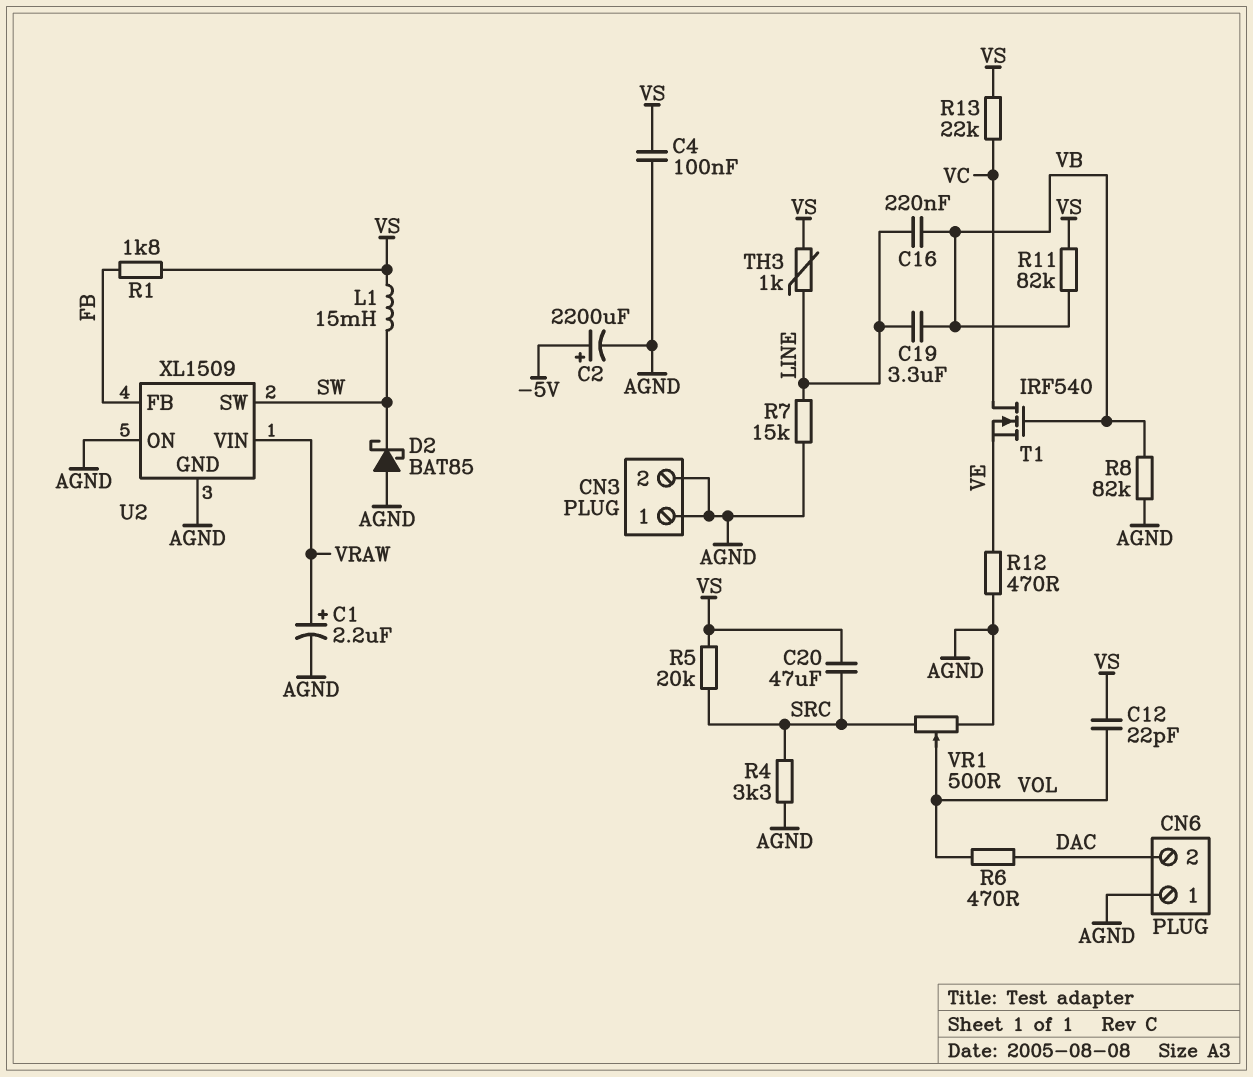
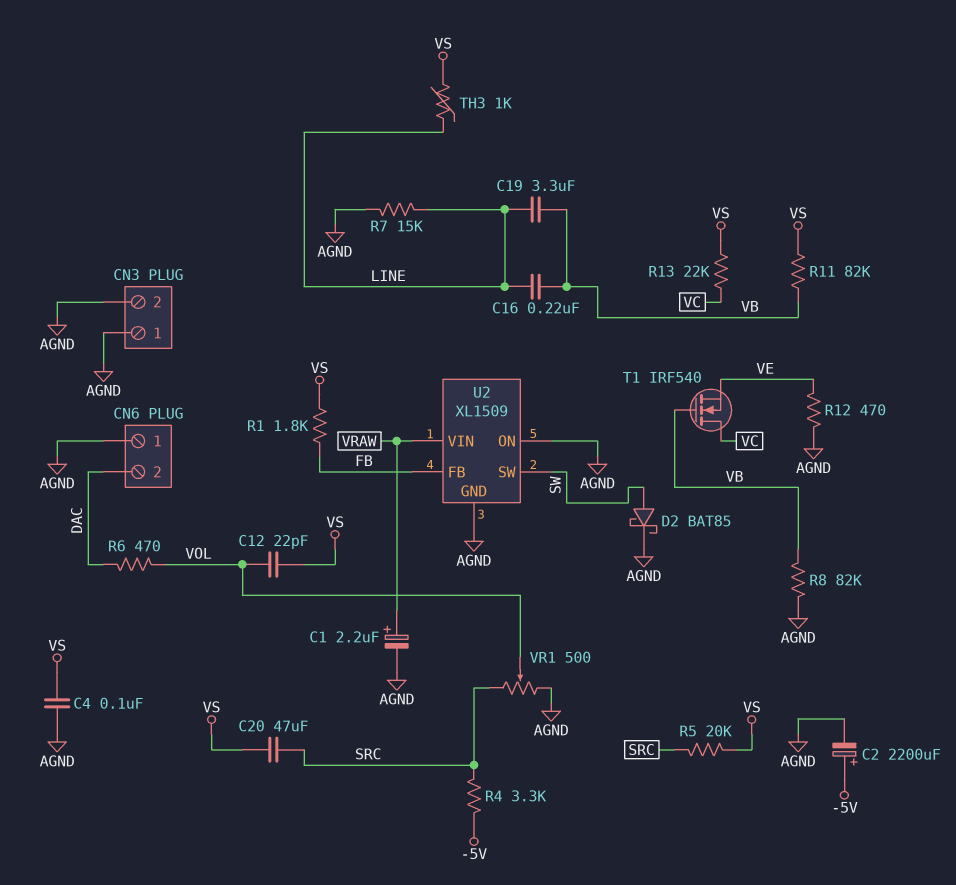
D2: schottky BAT85 (A AGND, K SW) -> schottky BAT85 (A SW, K AGND)
L1: 15mH (SW, VS) -> none
R4: 3.3k (AGND, SRC) -> 3.3k (-5V, SRC)

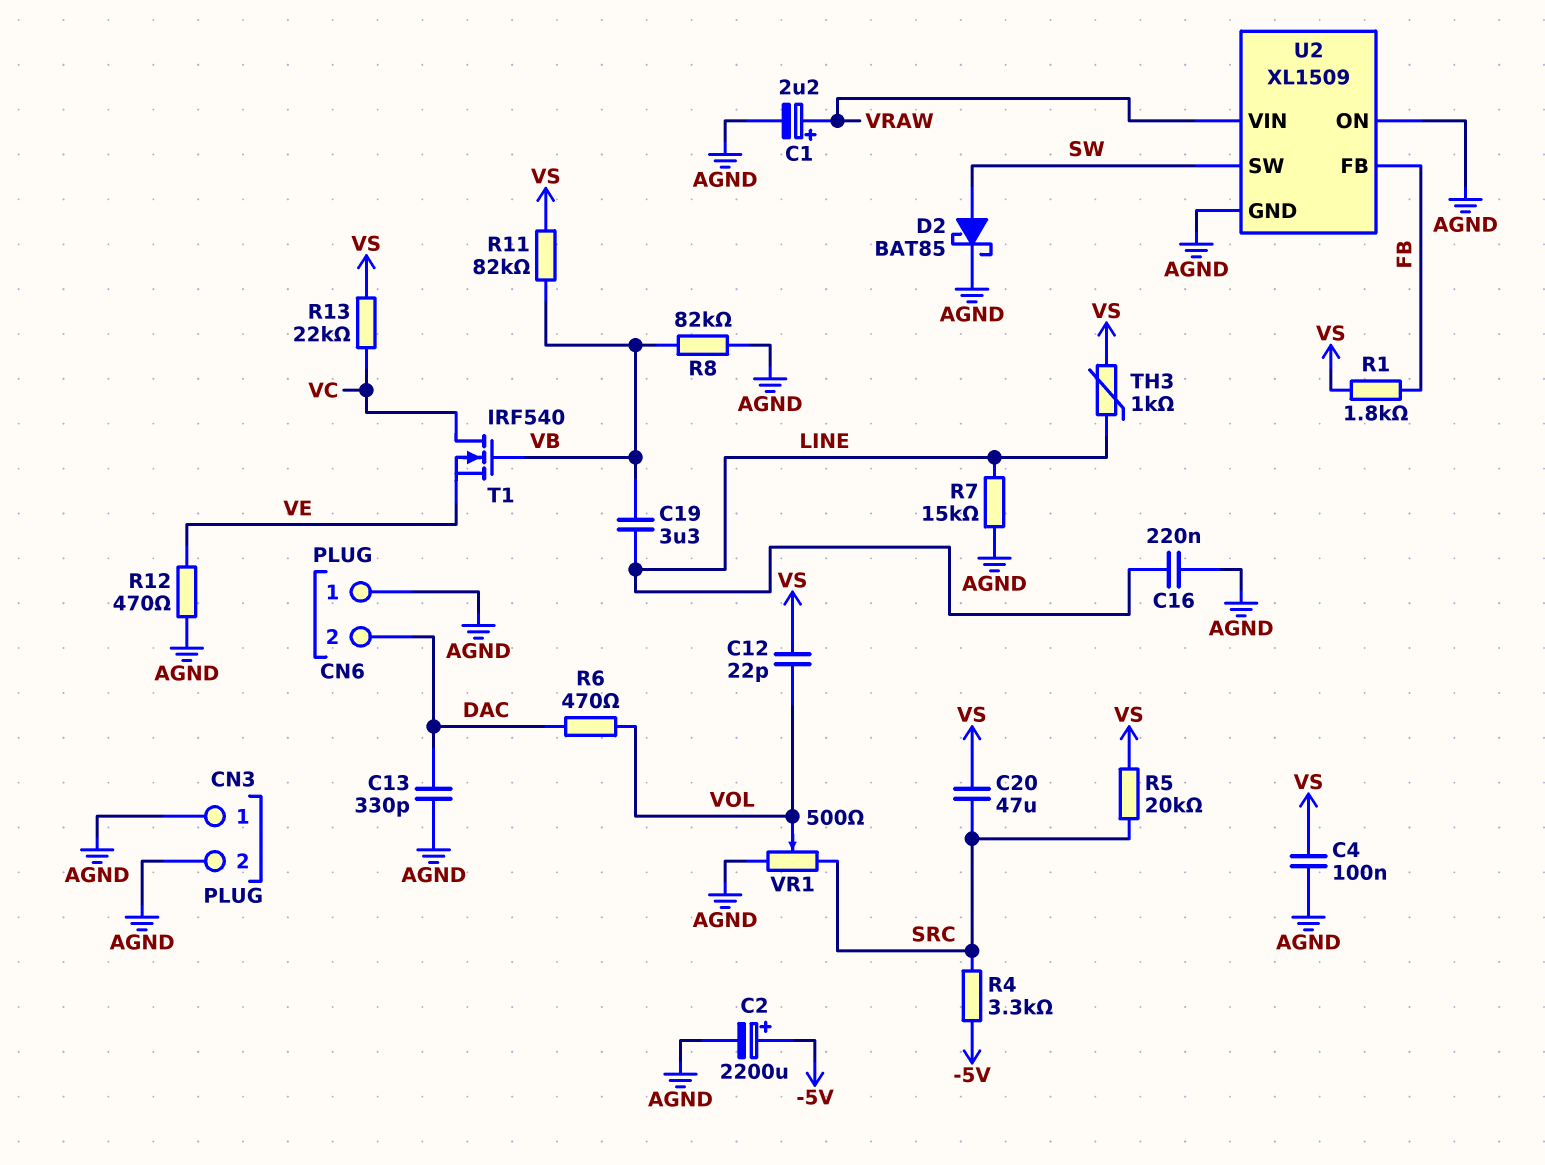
C13: none -> 330pF (AGND, DAC)
C16: 220nF (LINE, VB) -> 220nF (AGND, LINE)

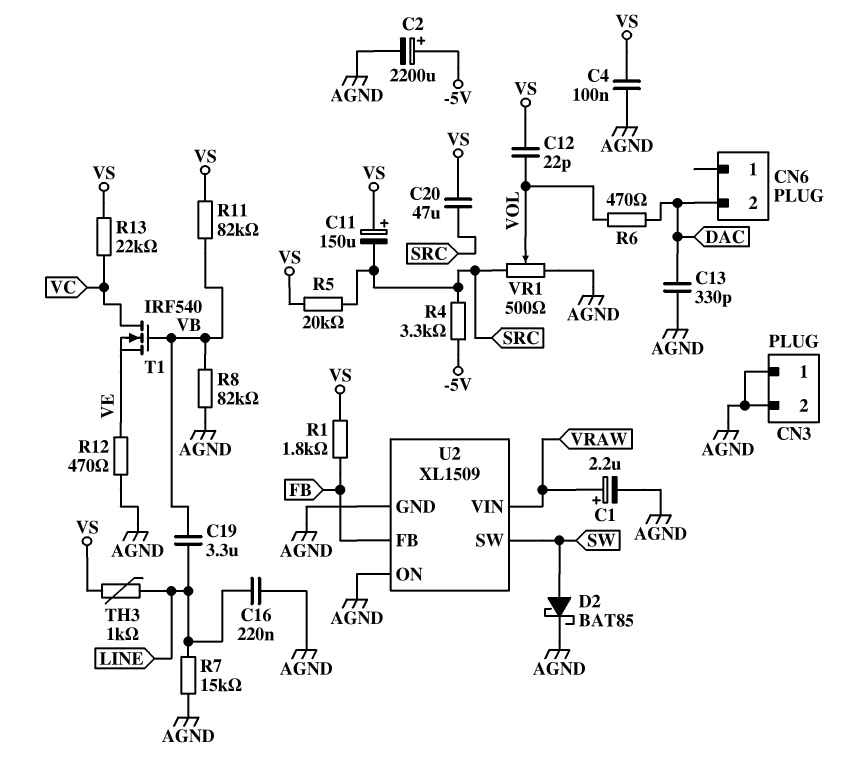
C11: none -> 150uF (plus VS, minus SRC)
CN6 pin 1: AGND -> none

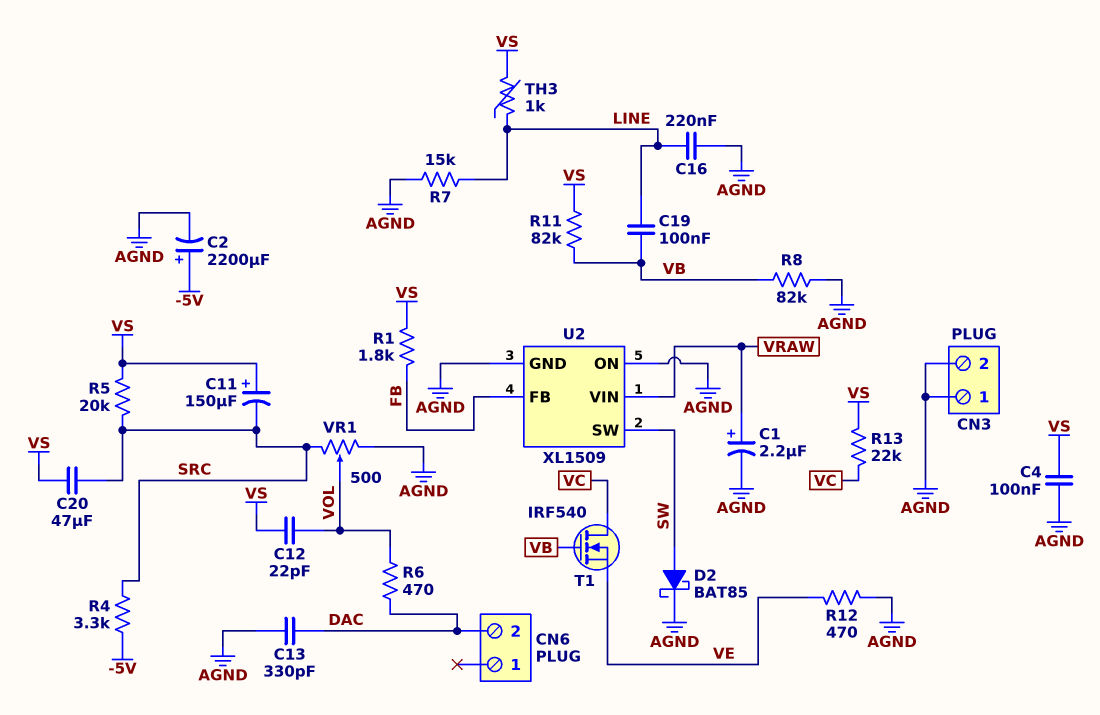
C19: 3.3uF (LINE, VB) -> 100nF (LINE, VB)

